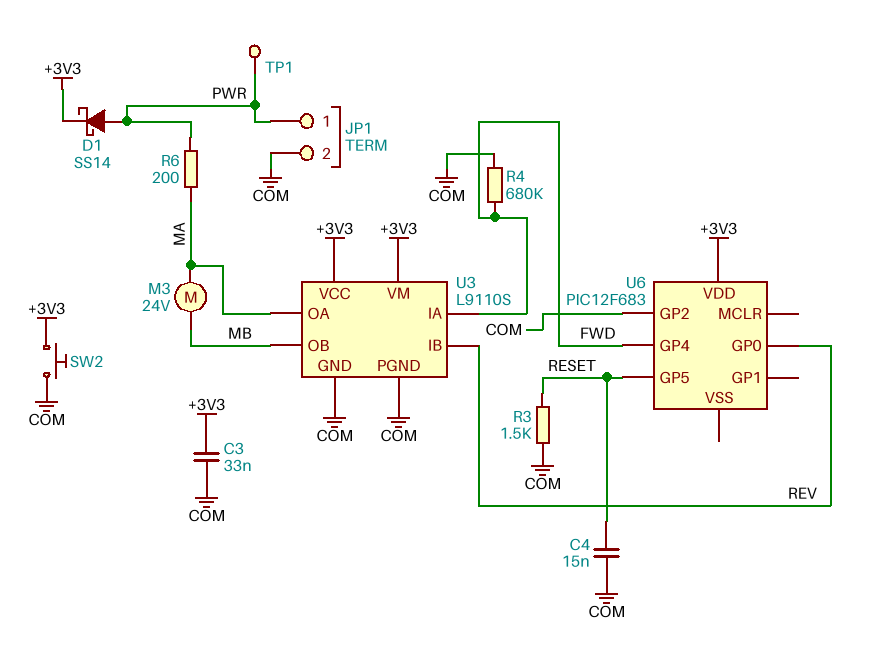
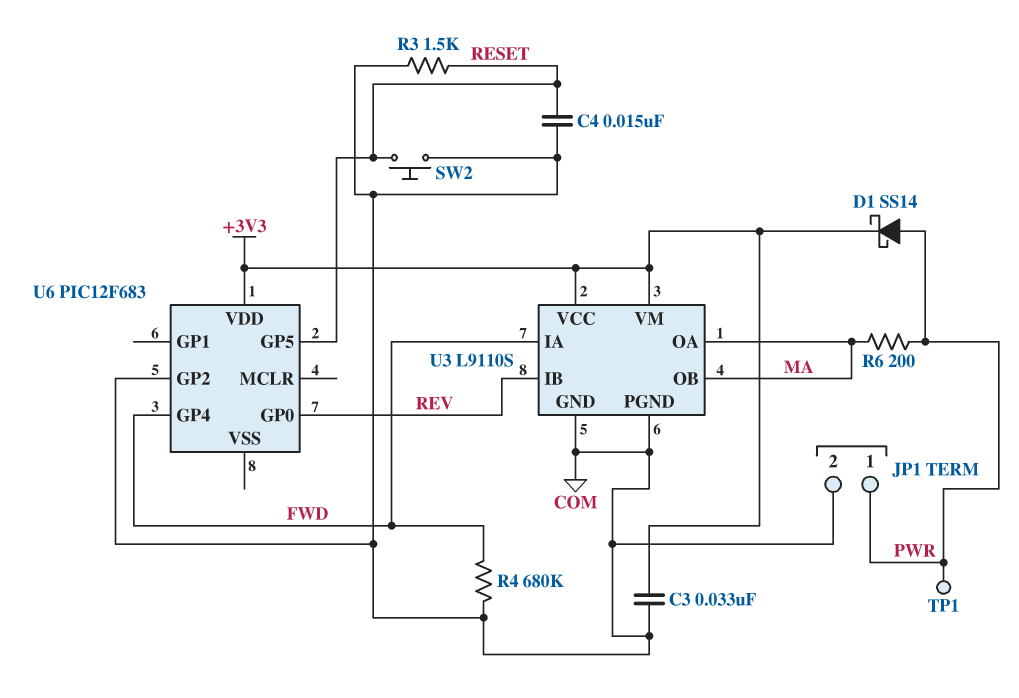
M3: motor 24V (MA, MB) -> none
SW2: button (+3V3, COM) -> button (COM, RESET)
U3 pin OB: MB -> MA

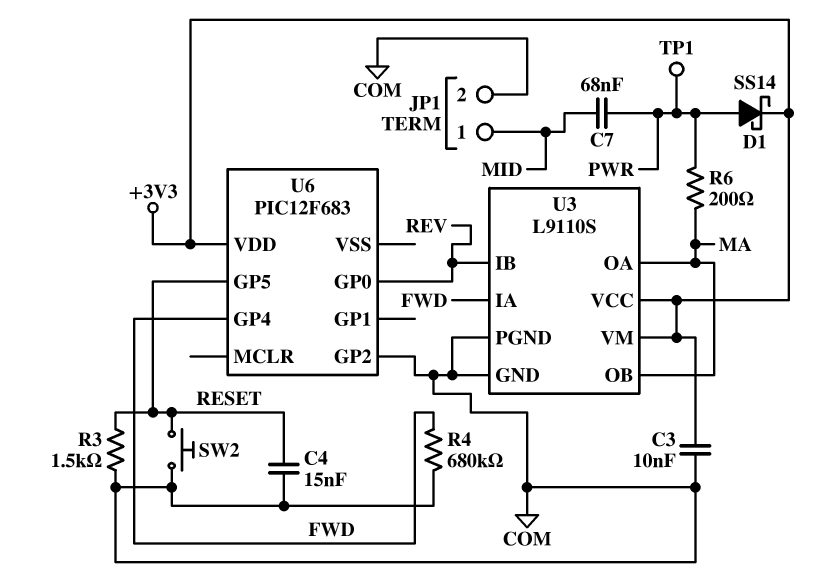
C3: 33nF (+3V3, COM) -> 10nF (+3V3, COM)
C7: none -> 68nF (MID, PWR)
JP1 pin 1: PWR -> MID

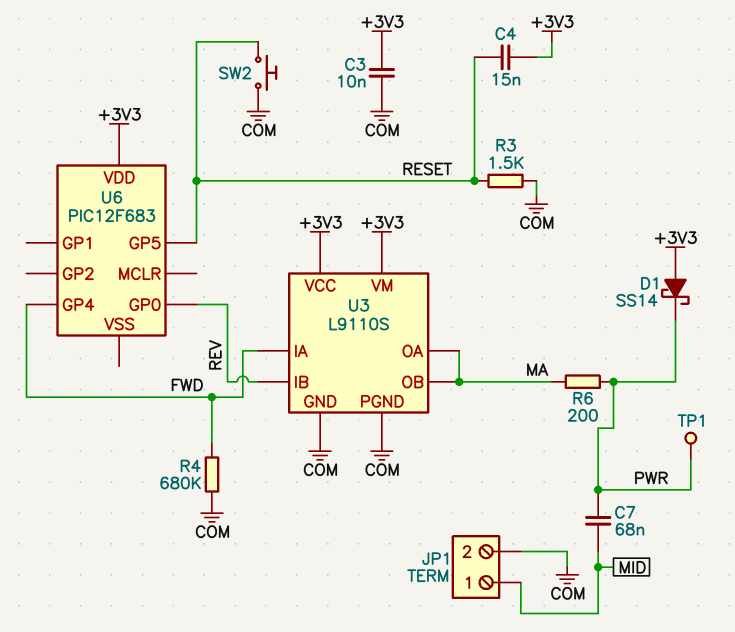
C4: 15nF (COM, RESET) -> 15nF (+3V3, RESET)
D1: schottky SS14 (A PWR, K +3V3) -> schottky SS14 (A +3V3, K PWR)
U6 pin GP2: COM -> none

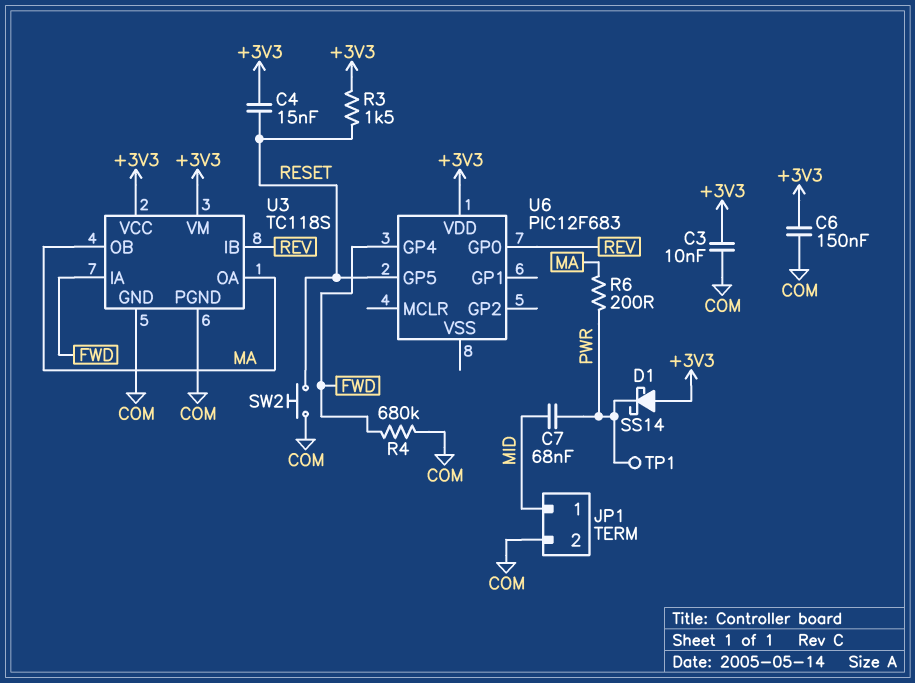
C6: none -> 150nF (+3V3, COM)
R3: 1.5k (COM, RESET) -> 1.5k (+3V3, RESET)
U3: L9110S -> TC118S

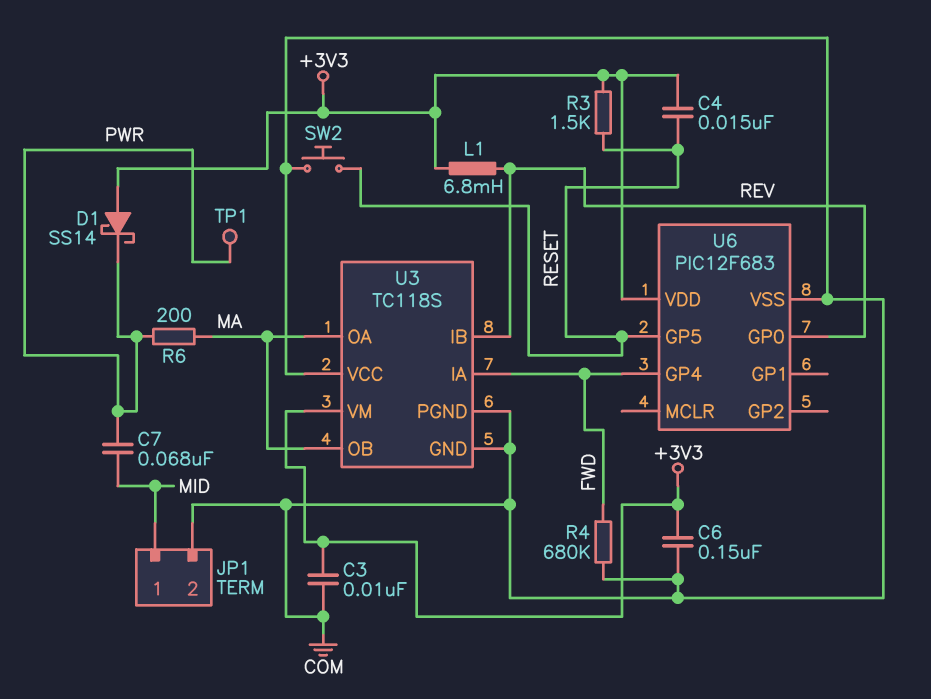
L1: none -> 6.8mH (+3V3, REV)
U3 pin VCC: +3V3 -> COM
U6 pin VSS: none -> COM

